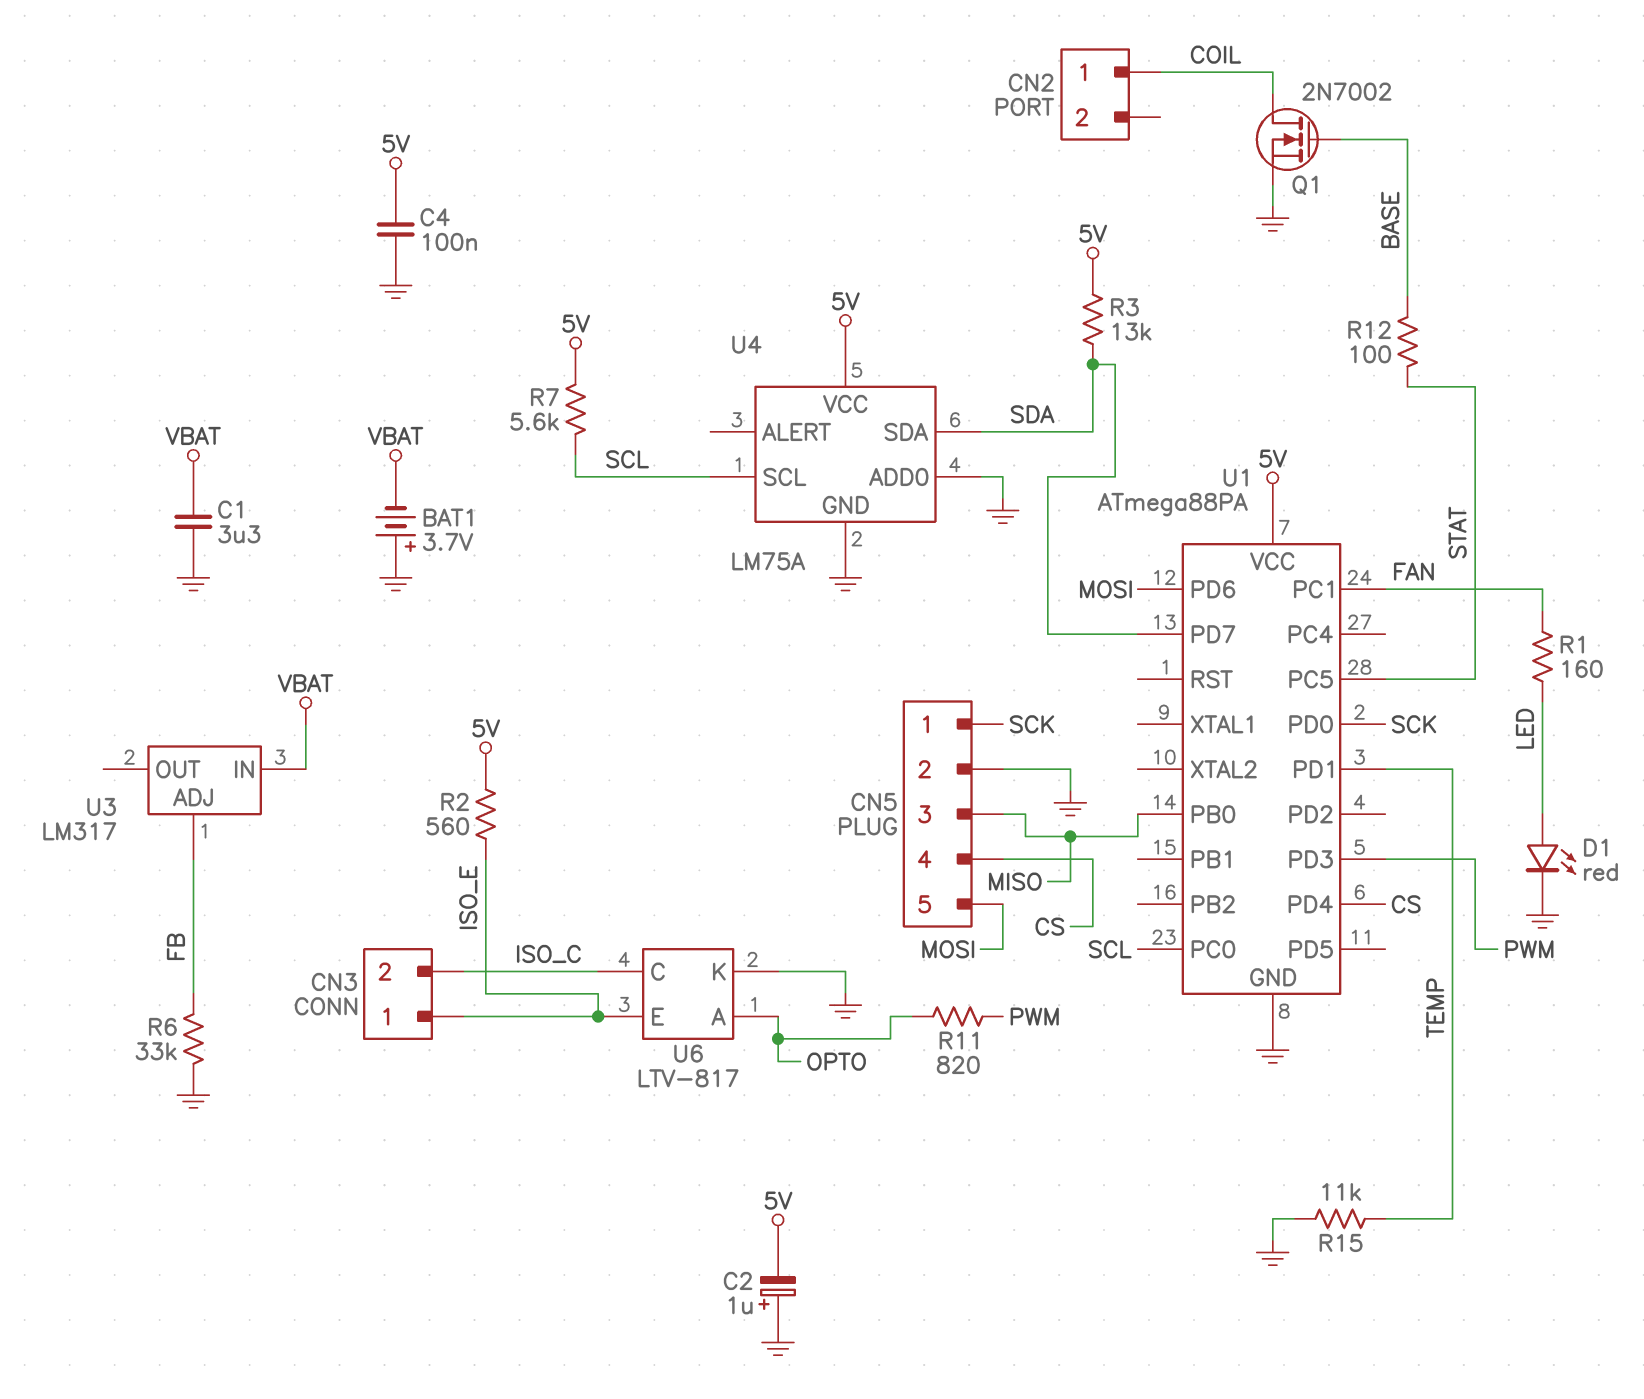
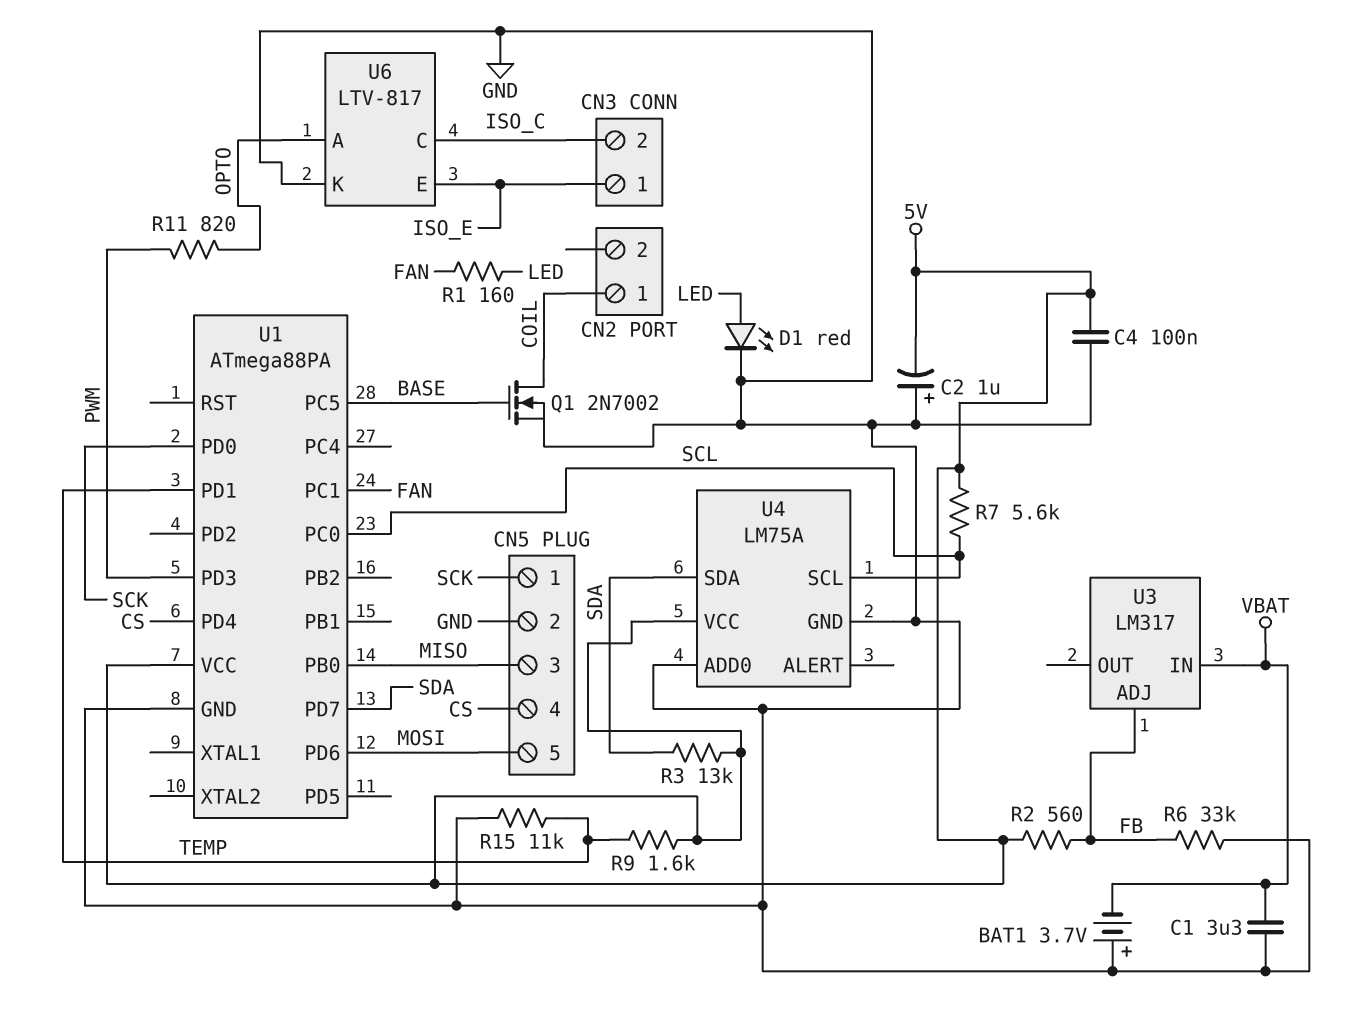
R2: 560 (5V, ISO_E) -> 560 (5V, FB)
R9: none -> 1.6k (5V, TEMP)
R12: 100 (BASE, STAT) -> none
U1 pin PC5: STAT -> BASE

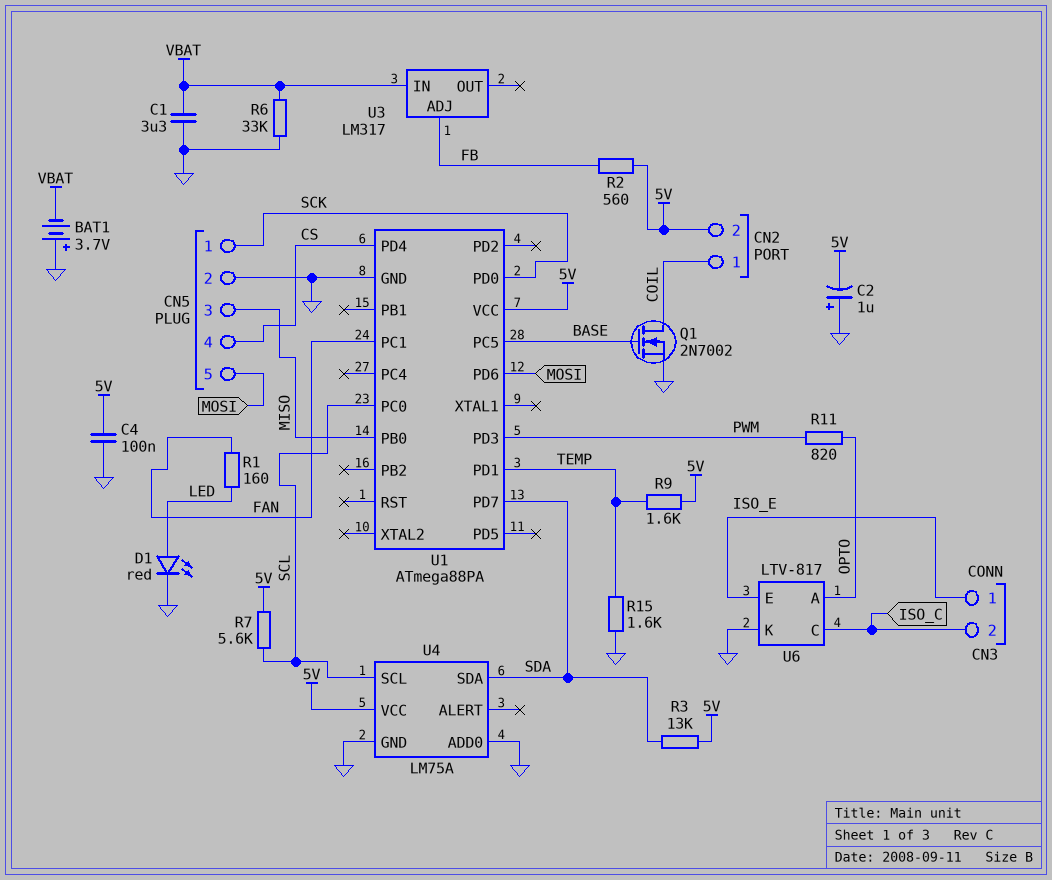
CN2 pin 2: none -> 5V
R6: 33k (FB, GND) -> 33k (GND, VBAT)
R15: 11k (GND, TEMP) -> 1.6k (GND, TEMP)

